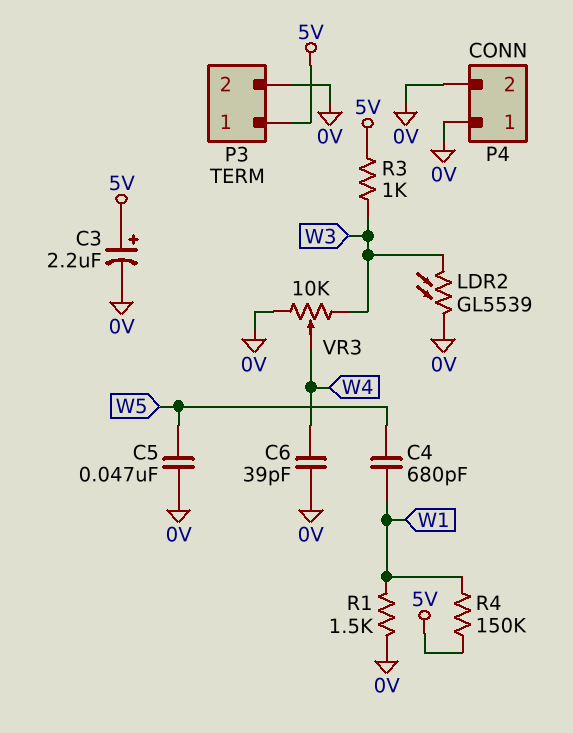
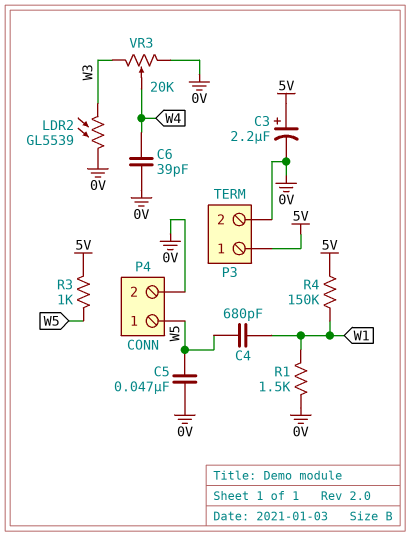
P4 pin 1: 0V -> W5
R3: 1k (5V, W3) -> 1k (5V, W5)
VR3: 10k (0V, W3, wiper W4) -> 20k (0V, W3, wiper W4)

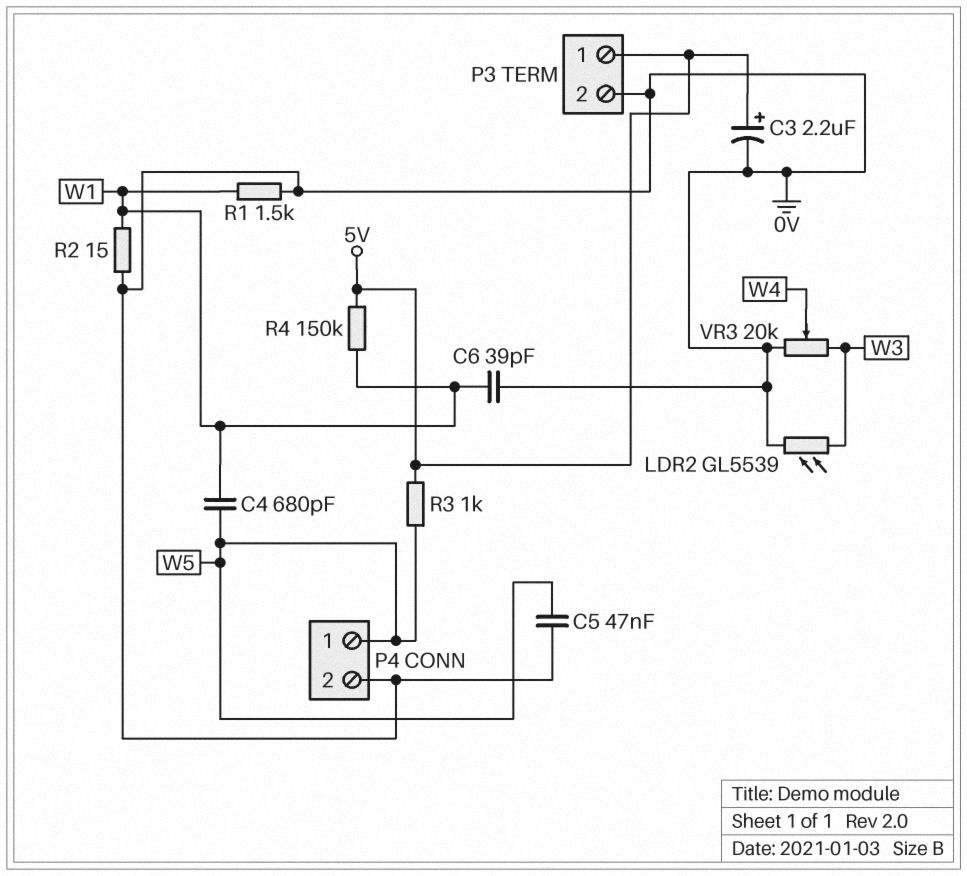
C6: 39pF (0V, W4) -> 39pF (0V, W1)
R2: none -> 15 (0V, W1)

